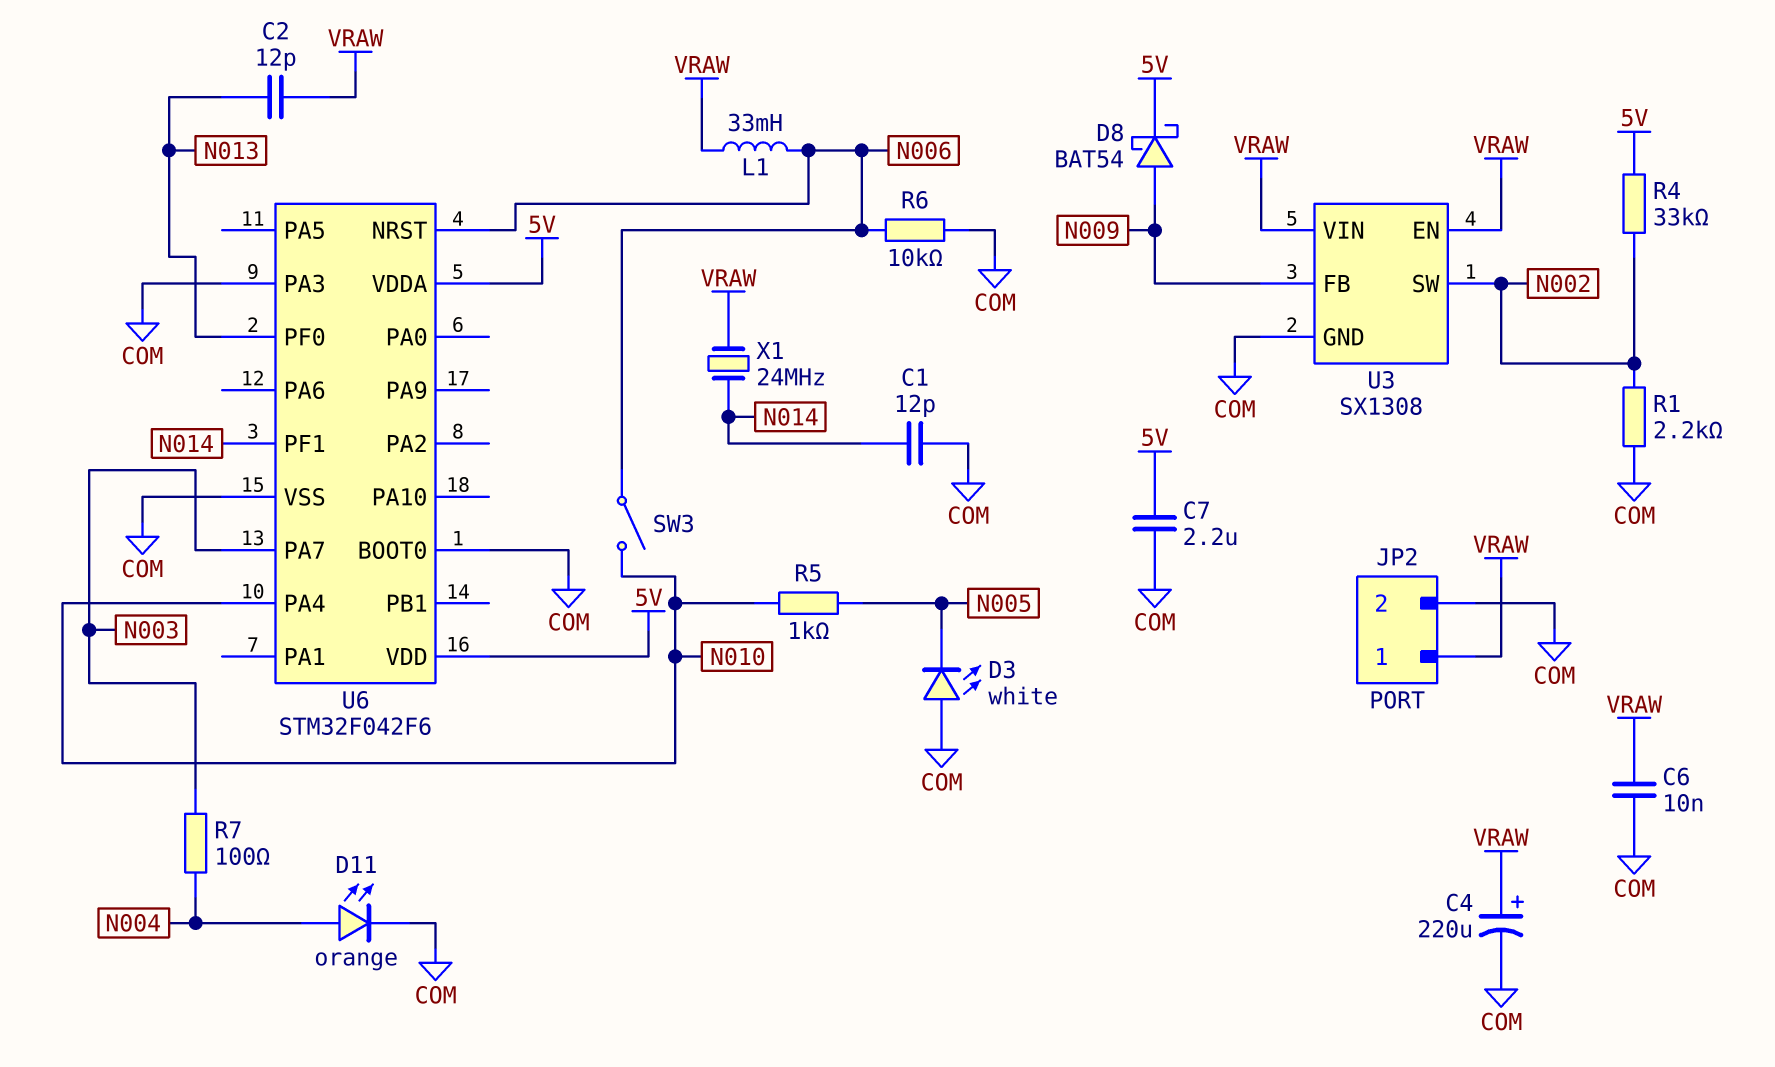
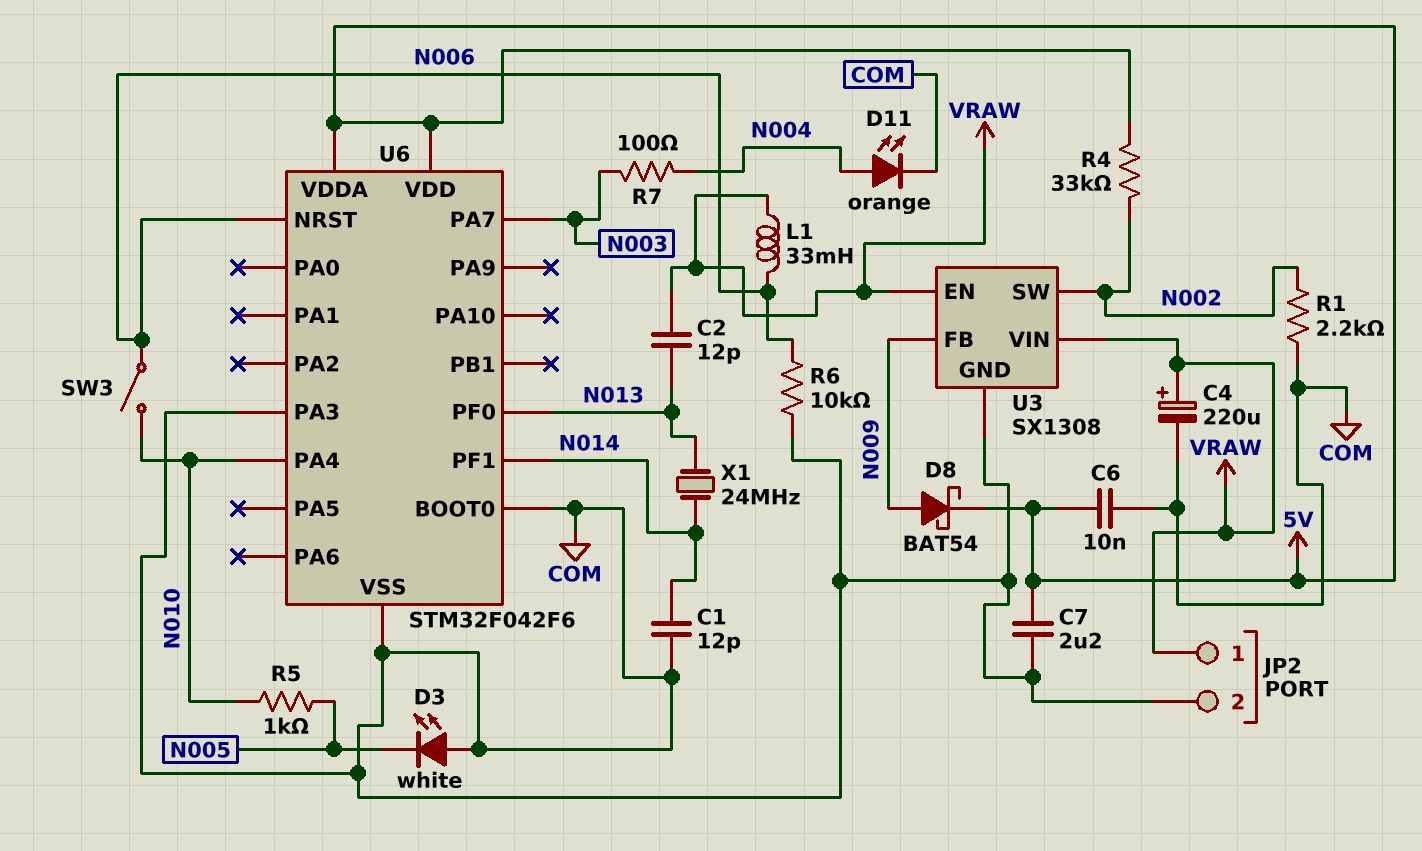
C6: 10nF (COM, VRAW) -> 10nF (5V, COM)
X1: 24MHz (N014, VRAW) -> 24MHz (N013, N014)

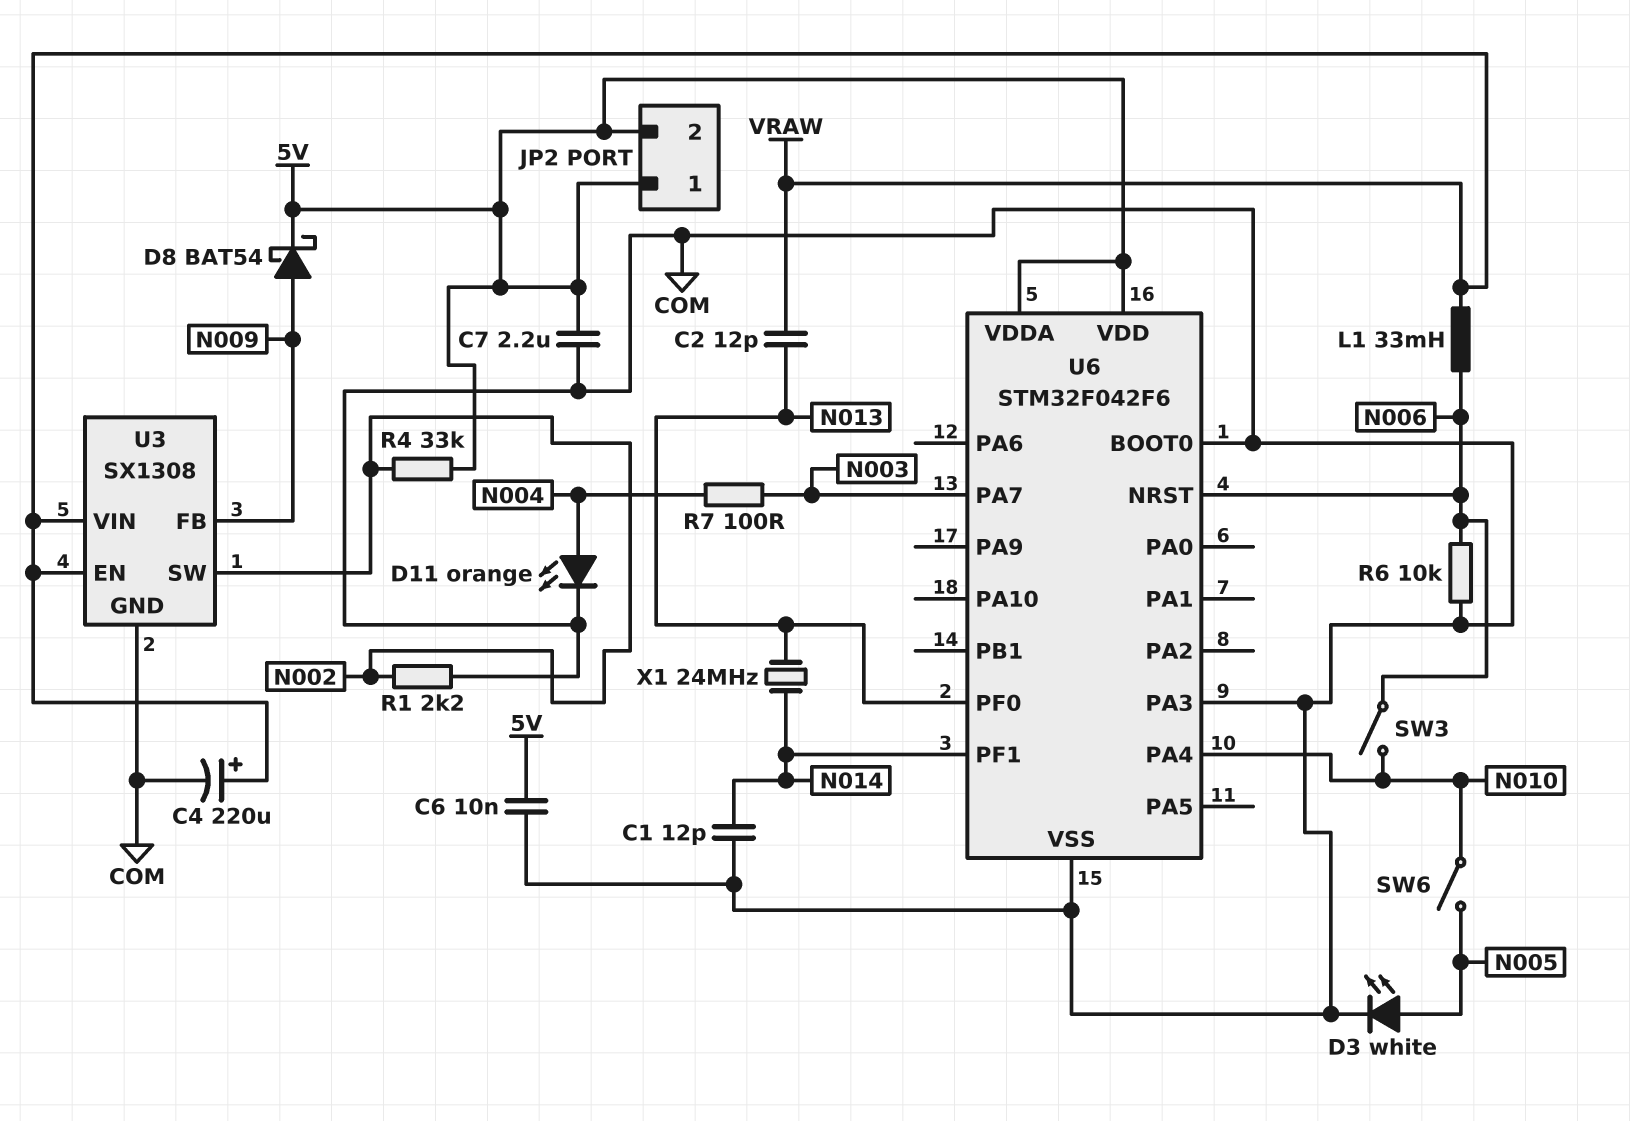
D3: LED white (A COM, K N005) -> LED white (A N005, K COM)
JP2 pin 1: VRAW -> 5V
JP2 pin 2: COM -> 5V
R5: 1k (N005, N010) -> none
SW6: none -> switch (N005, N010)

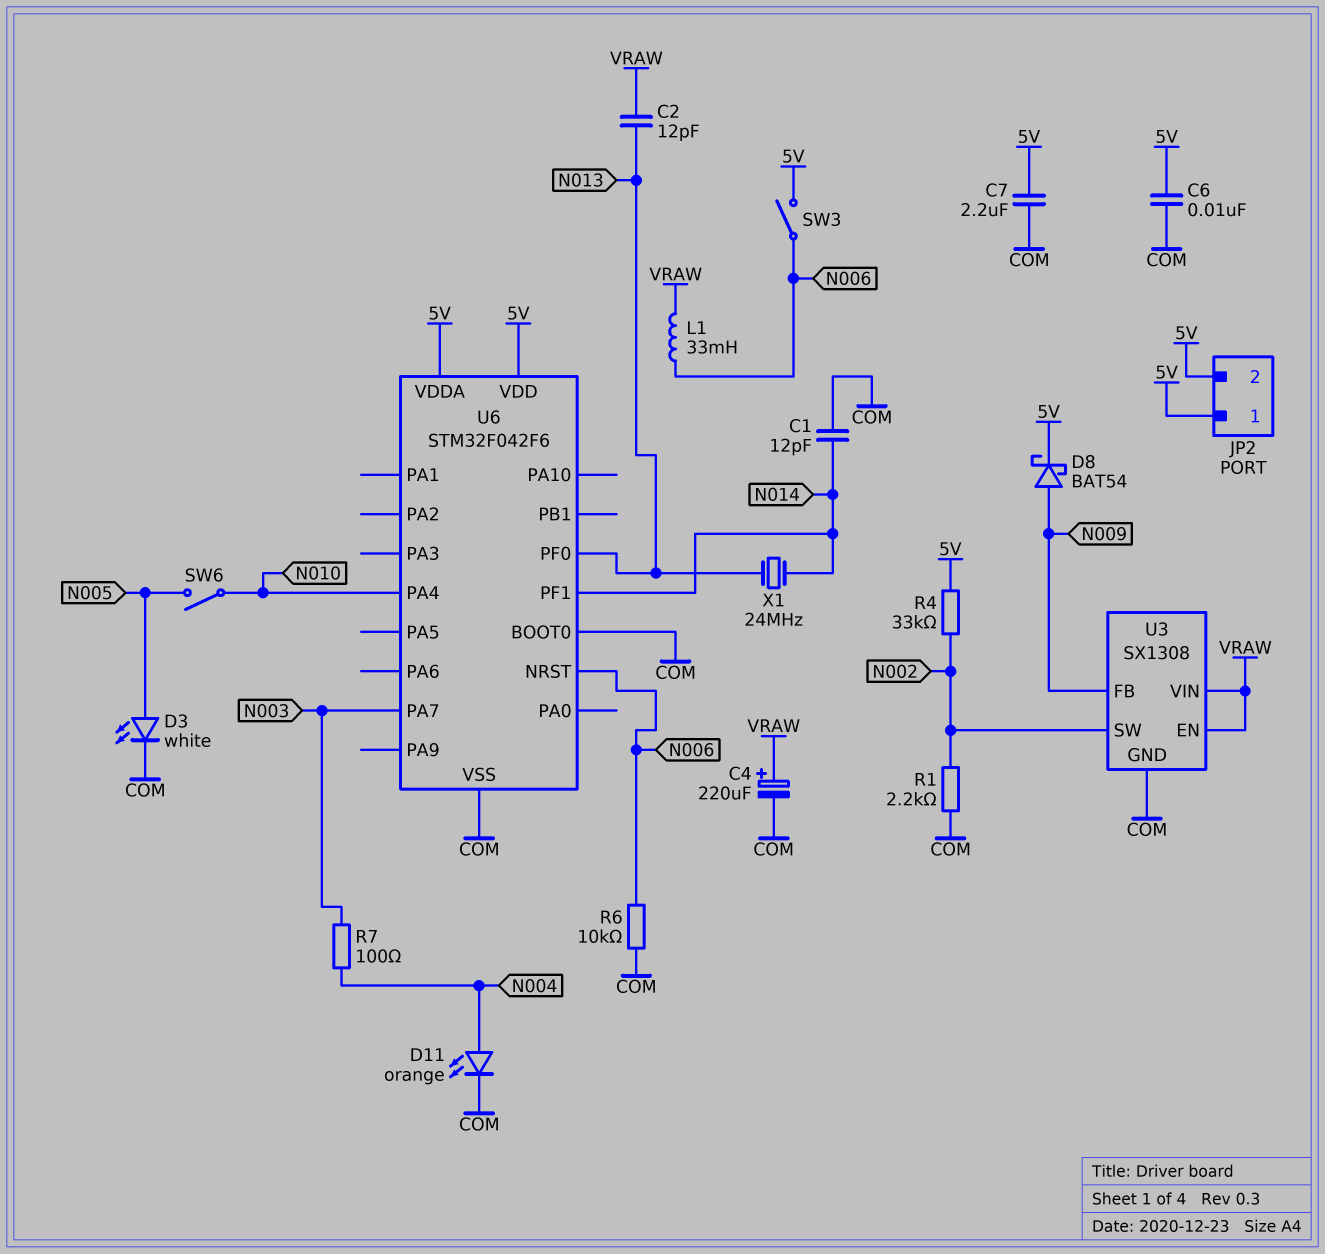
SW3: switch (N006, N010) -> switch (5V, N006)
U6 pin PA3: COM -> none

